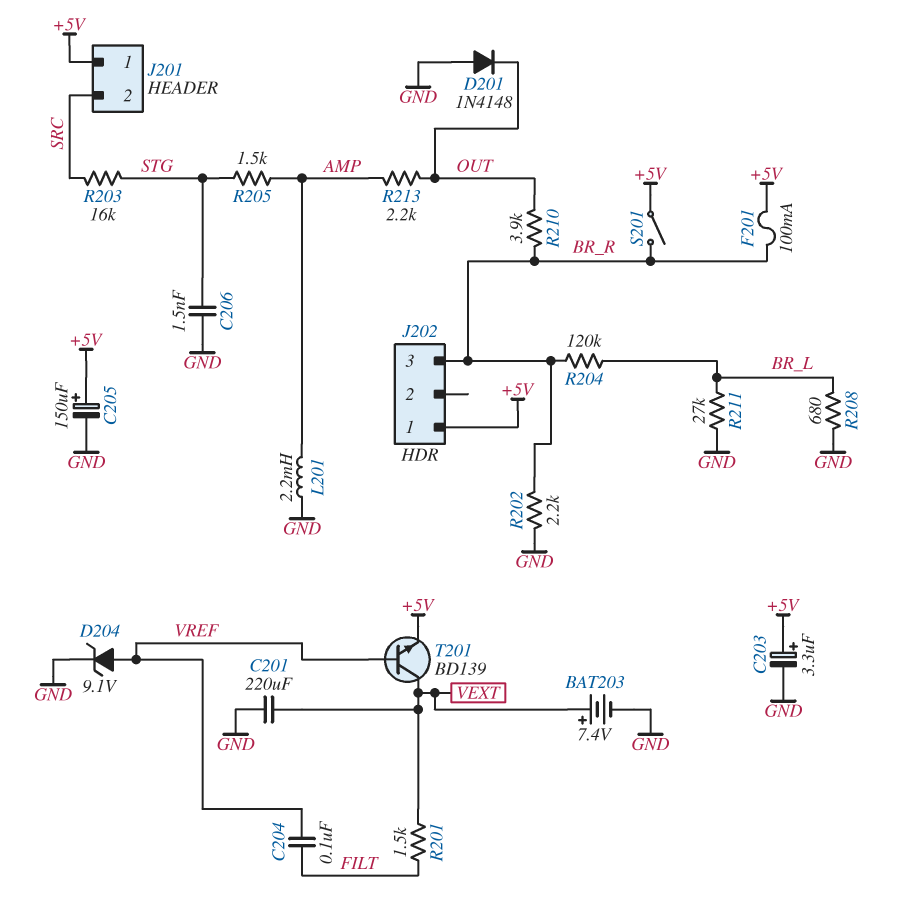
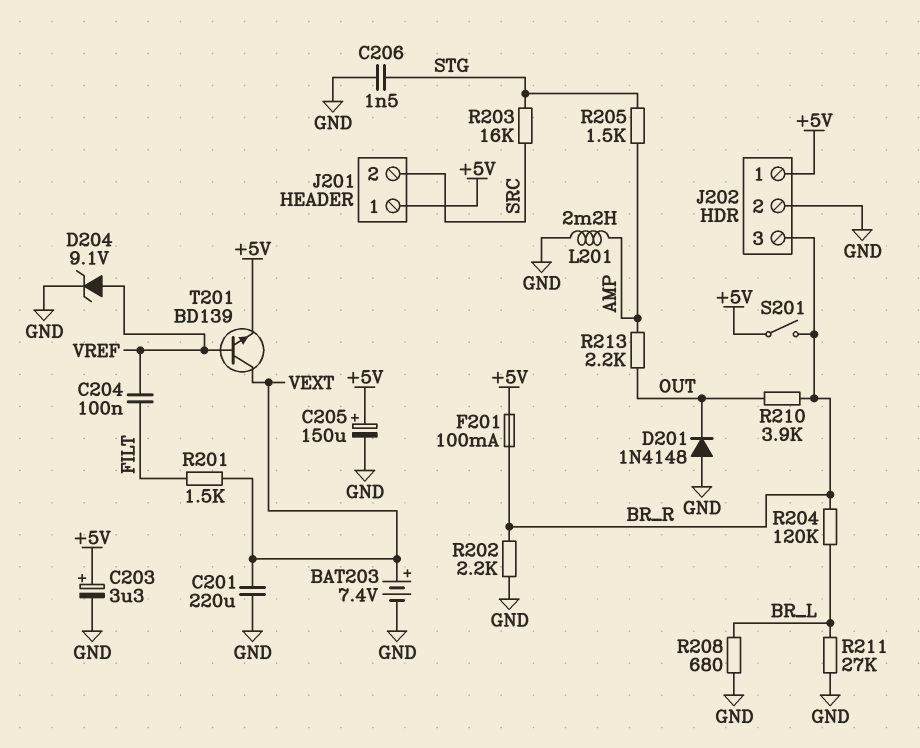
J202 pin 2: none -> GND

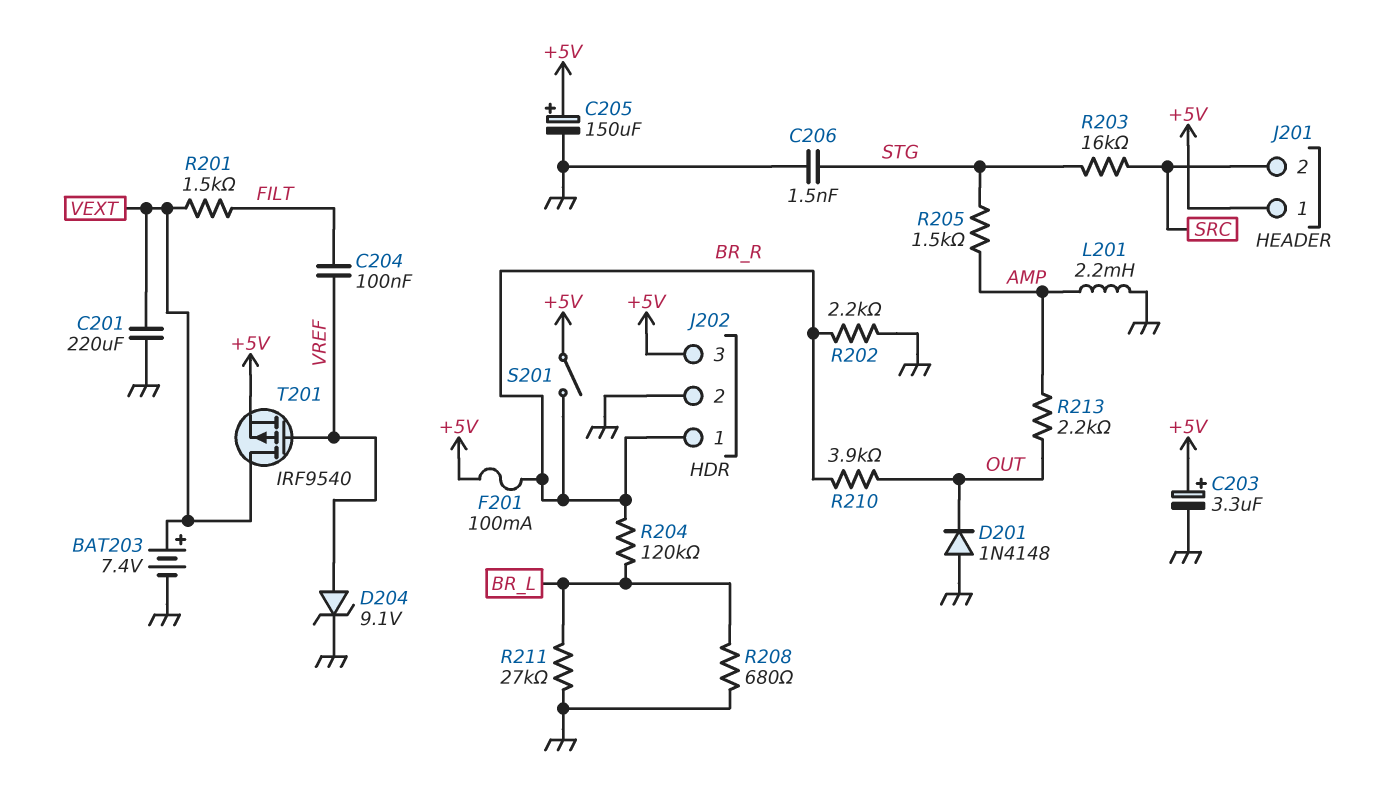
J202 pin 1: +5V -> BR_R
J202 pin 3: BR_R -> +5V
T201: NPN BD139 (B VREF, C VEXT, E +5V) -> PMOS IRF9540 (G VREF, D VEXT, S +5V)

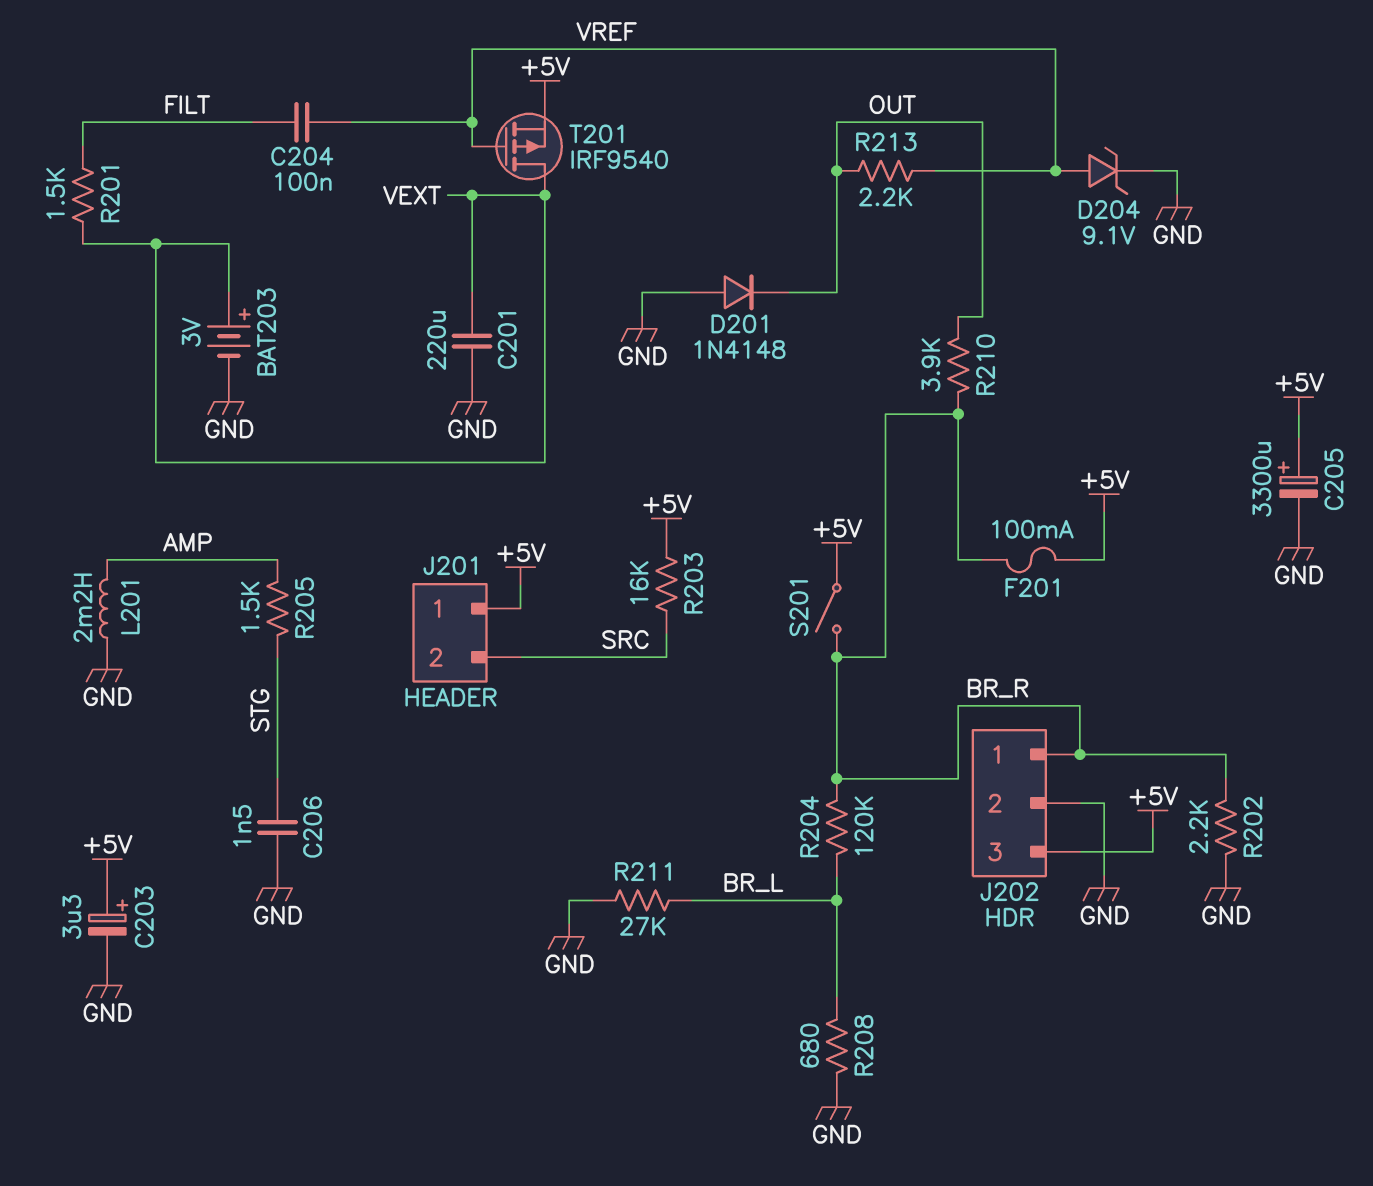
BAT203: 7.4V (plus VEXT, minus GND) -> 3V (plus VEXT, minus GND)
C205: 150uF (plus +5V, minus GND) -> 3300uF (plus +5V, minus GND)
R203: 16k (SRC, STG) -> 16k (+5V, SRC)
R213: 2.2k (AMP, OUT) -> 2.2k (OUT, VREF)

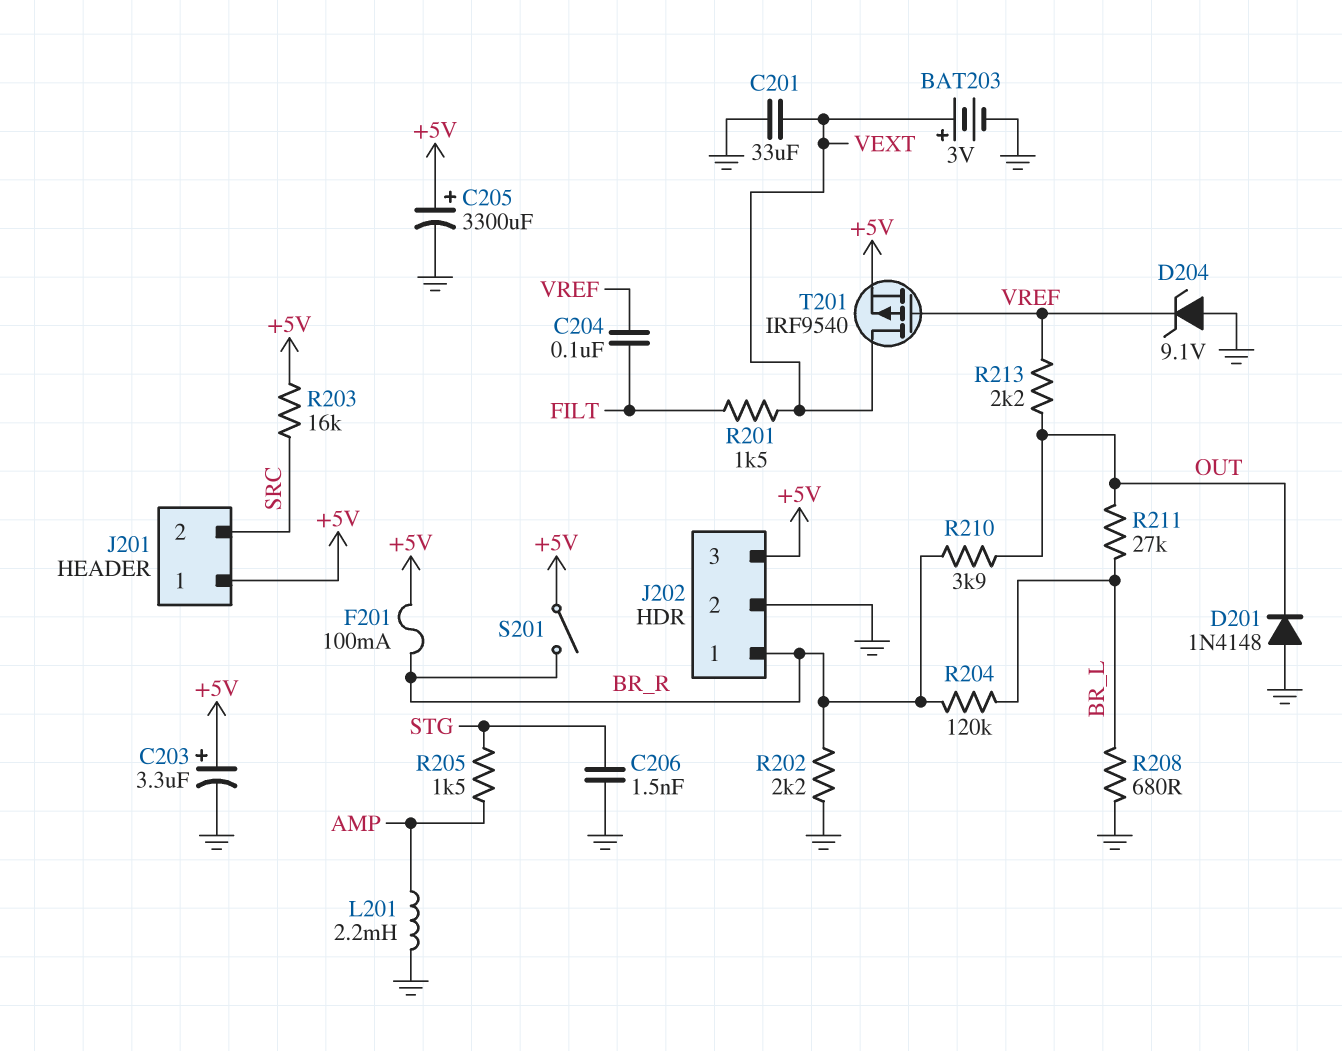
C201: 220uF (GND, VEXT) -> 33uF (GND, VEXT)
D204: zener 9.1V (A VREF, K GND) -> zener 9.1V (A GND, K VREF)
R211: 27k (BR_L, GND) -> 27k (BR_L, OUT)

